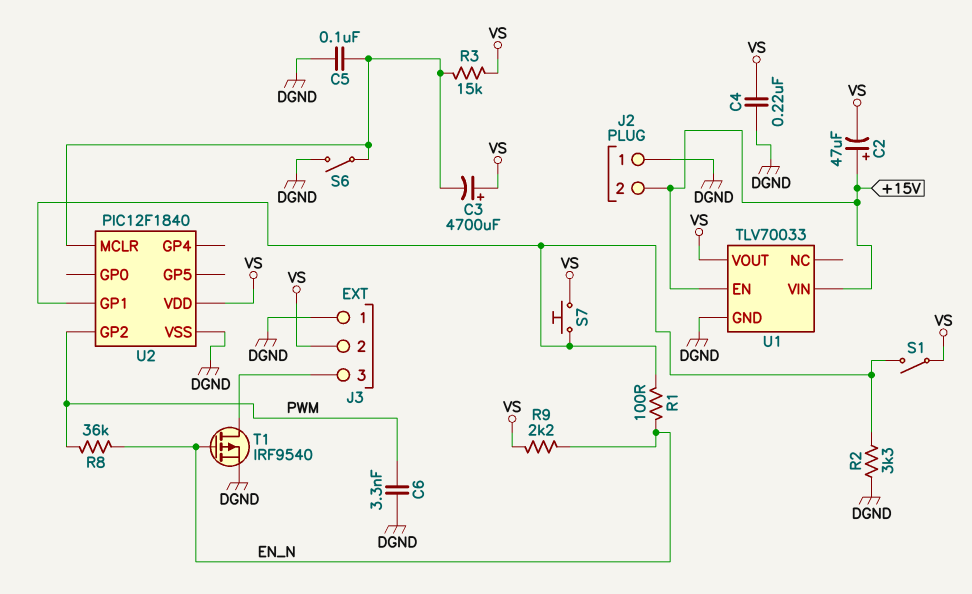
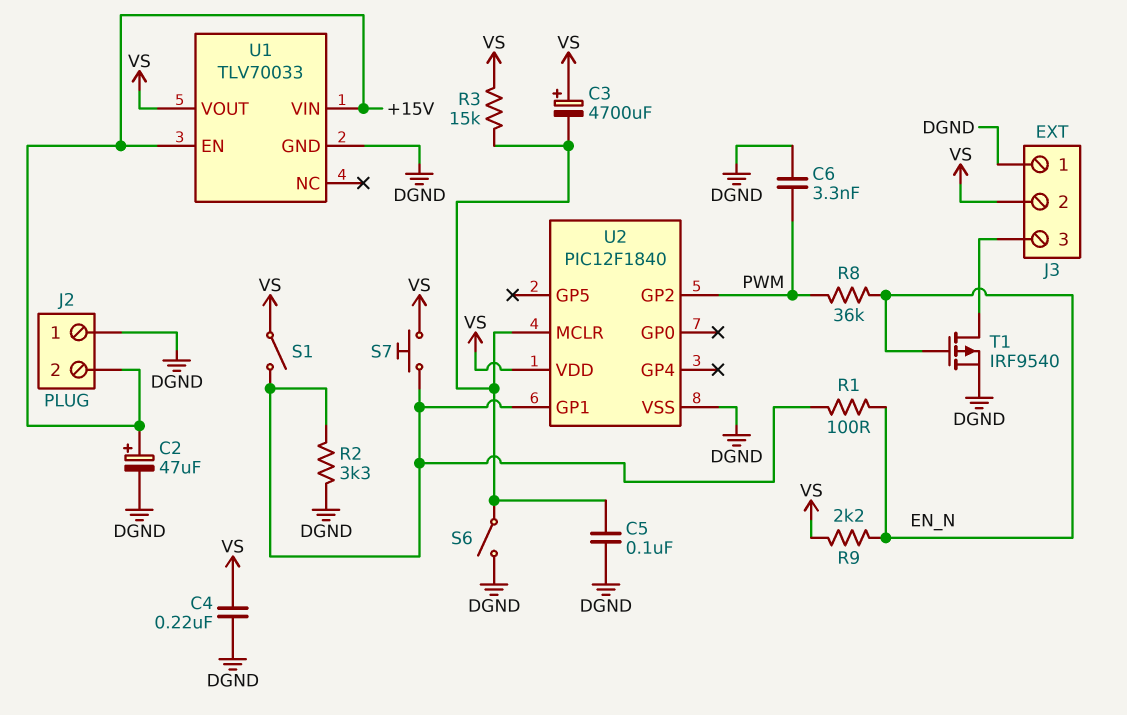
C2: 47uF (plus +15V, minus VS) -> 47uF (plus +15V, minus DGND)

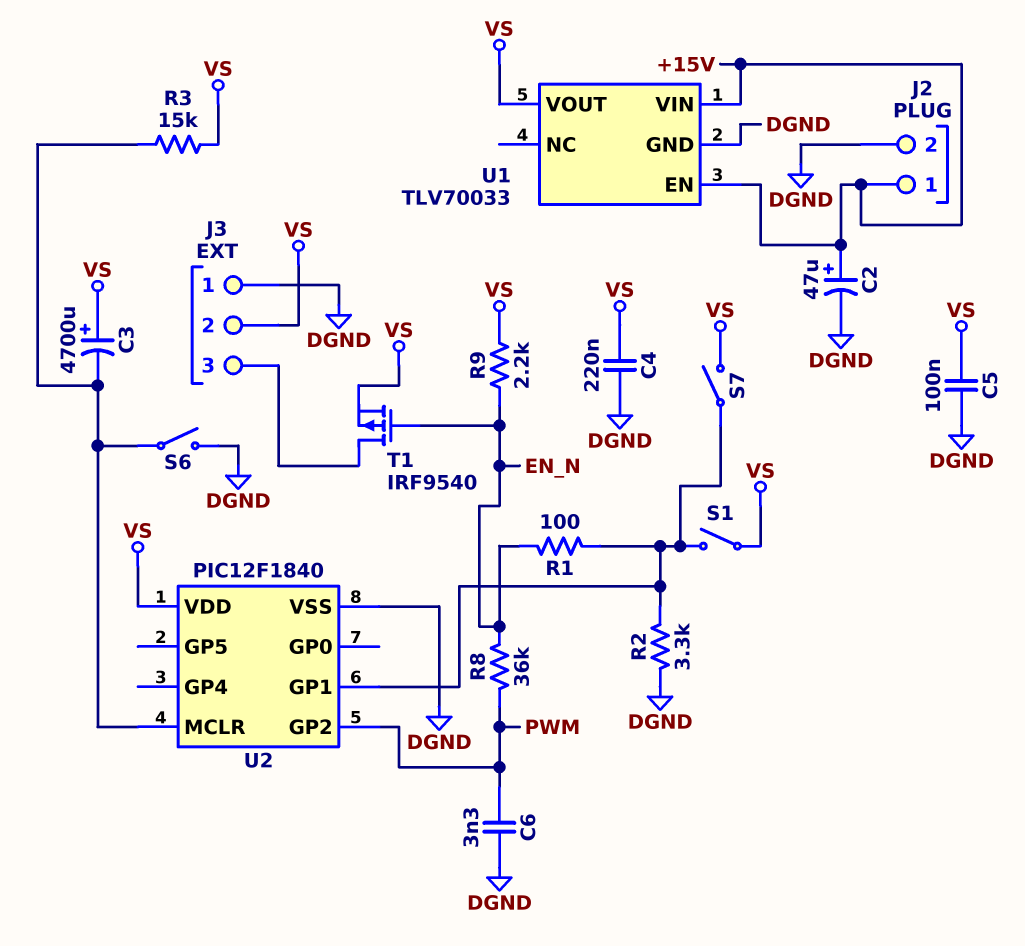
C5: 100nF (DGND, U2/MCLR) -> 100nF (DGND, VS)
J2 pin 1: DGND -> +15V
J2 pin 2: +15V -> DGND
S7: button (U2/GP1, VS) -> switch (U2/GP1, VS)
T1: PMOS IRF9540 (G EN_N, D J3/3, S DGND) -> PMOS IRF9540 (G EN_N, D J3/3, S VS)

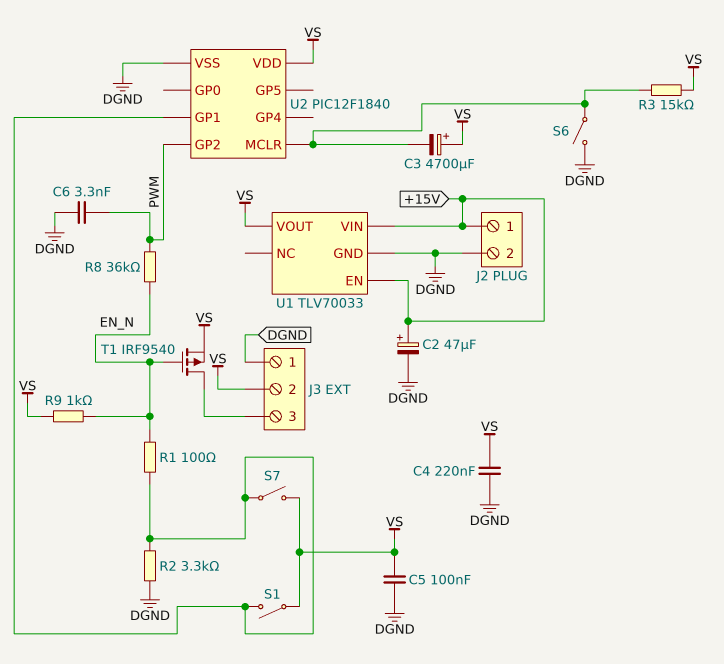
R9: 2.2k (EN_N, VS) -> 1k (EN_N, VS)

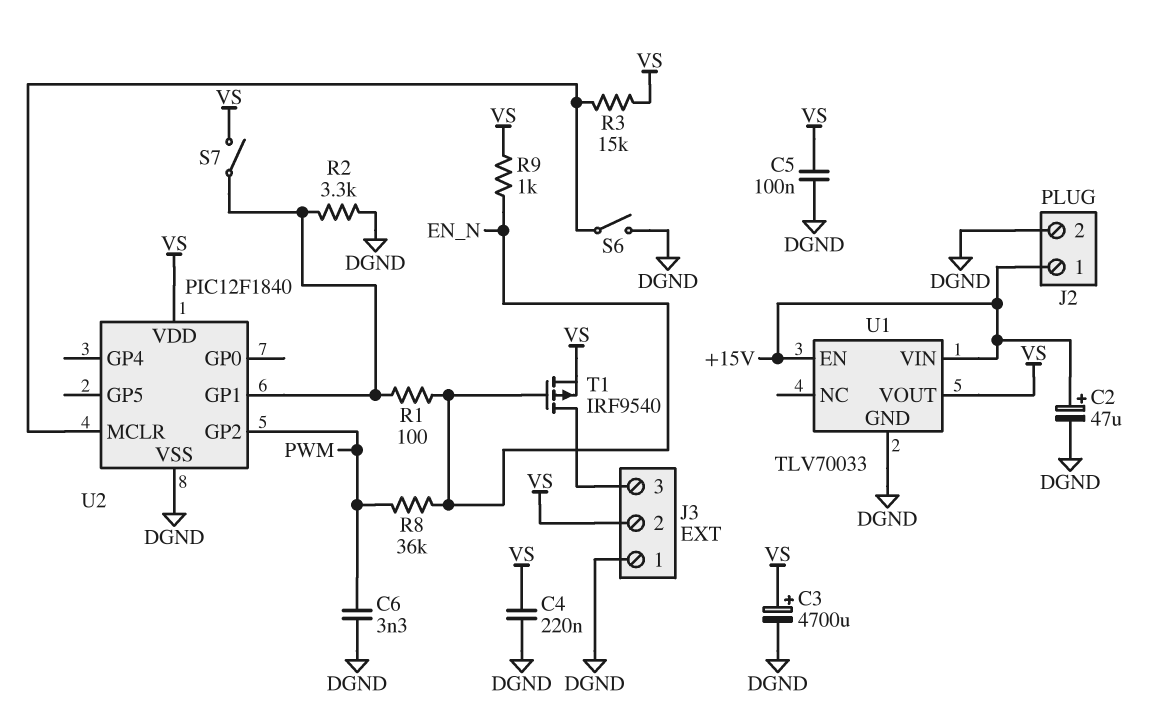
C3: 4700uF (plus VS, minus U2/MCLR) -> 4700uF (plus VS, minus DGND)
S1: switch (U2/GP1, VS) -> none

